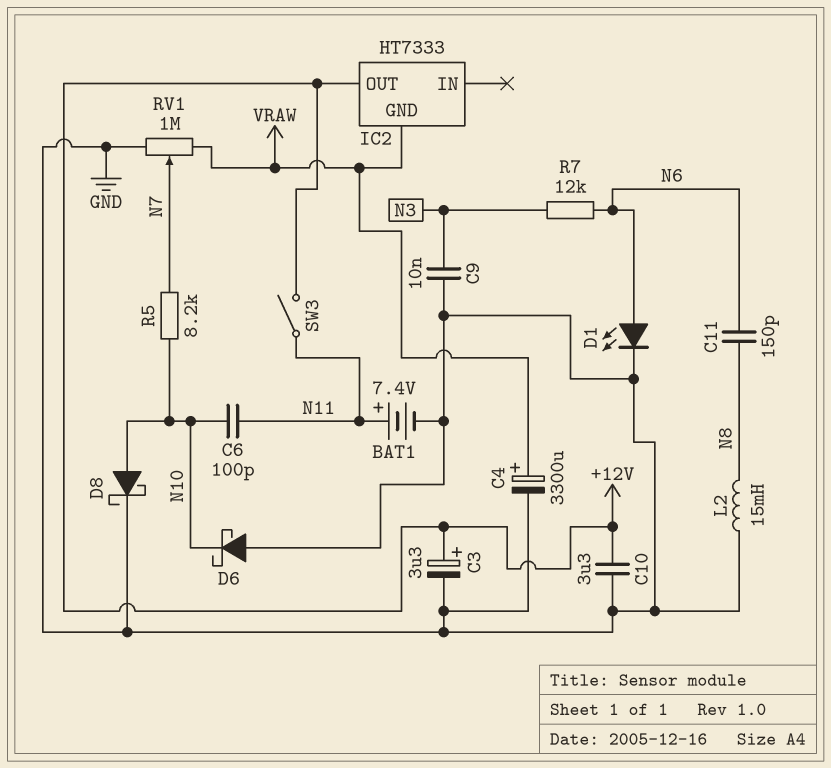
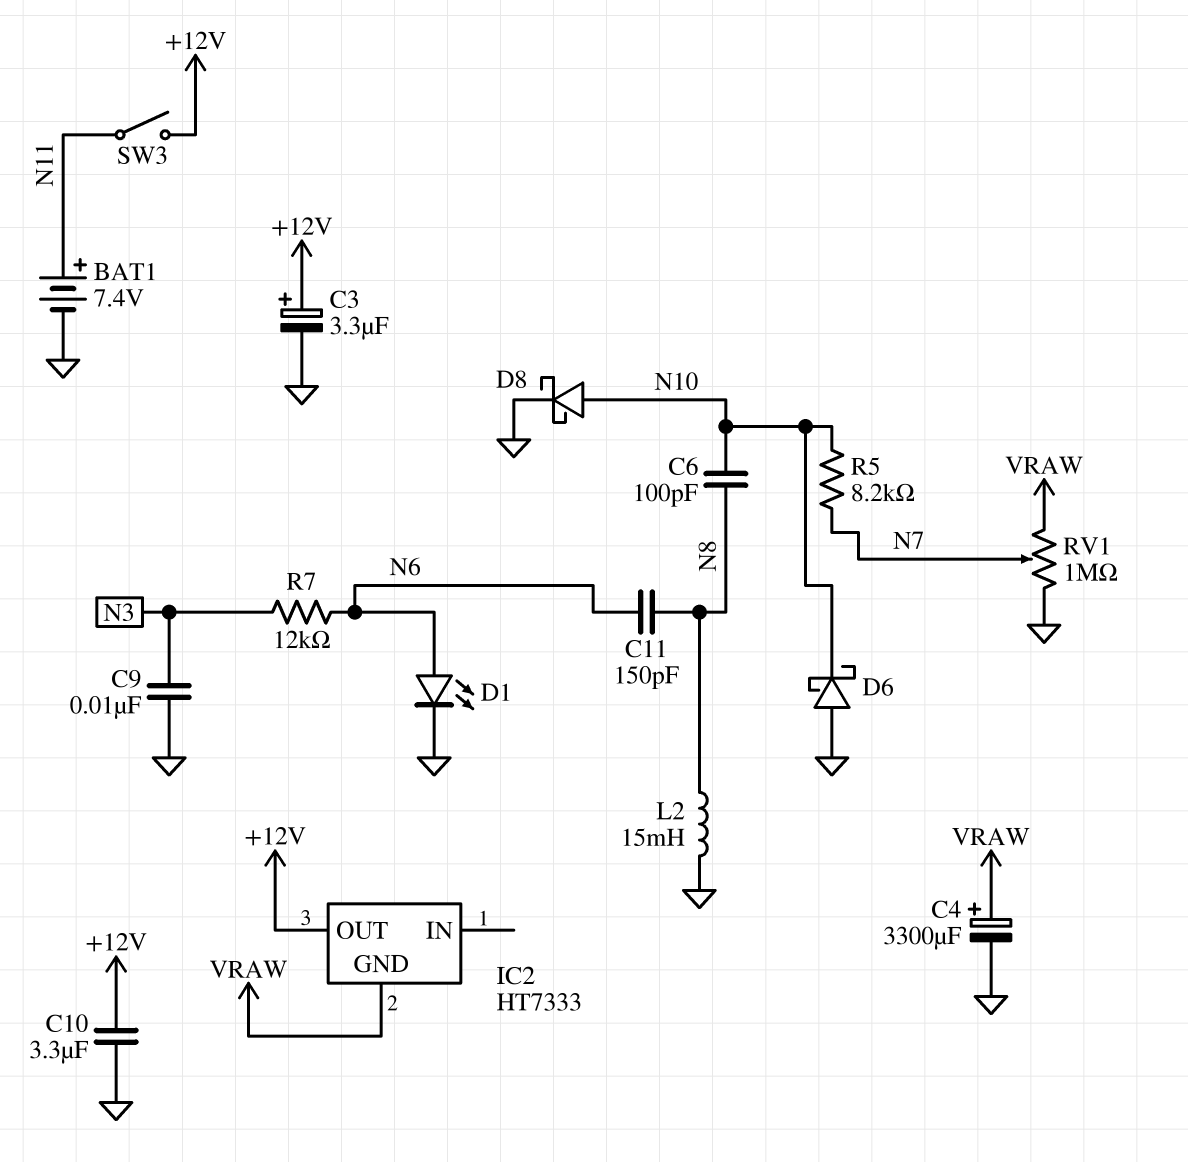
C6: 100pF (N10, N11) -> 100pF (N8, N10)

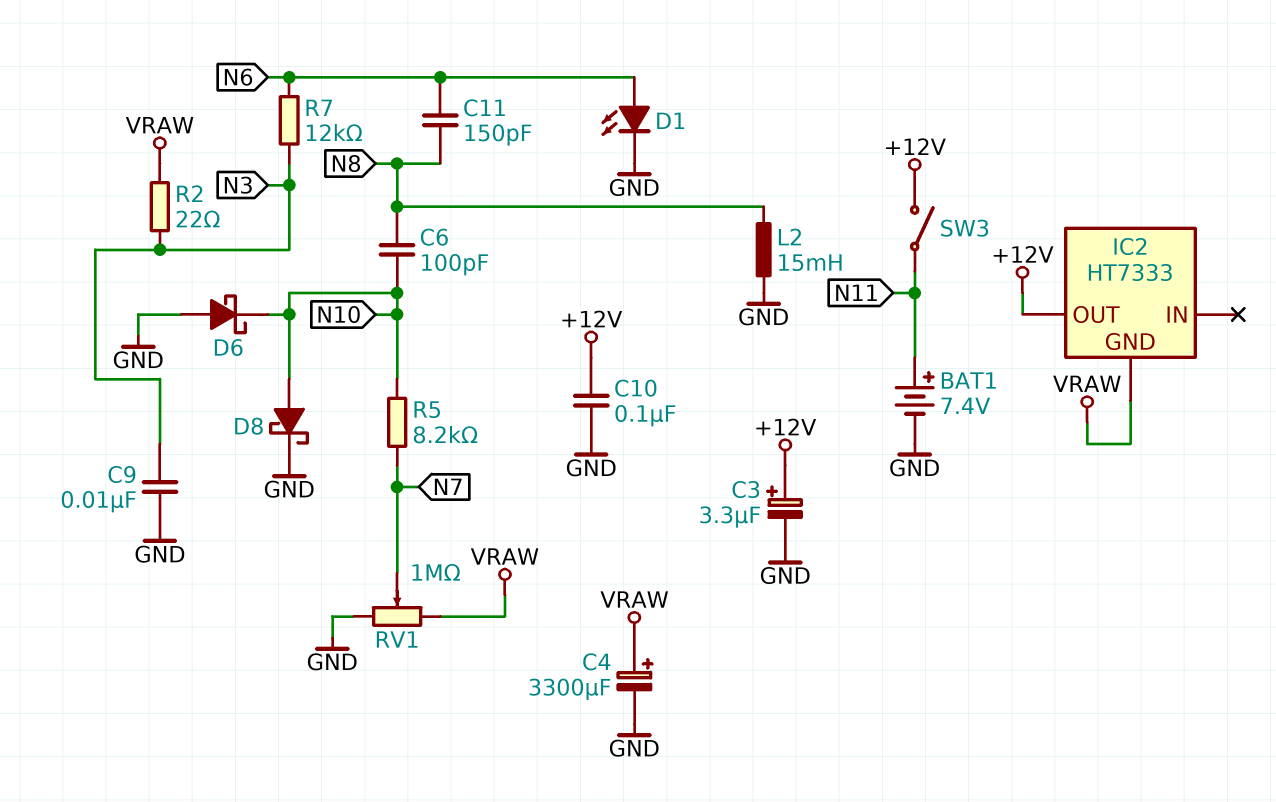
C10: 3.3uF (+12V, GND) -> 100nF (+12V, GND)
R2: none -> 22 (N3, VRAW)

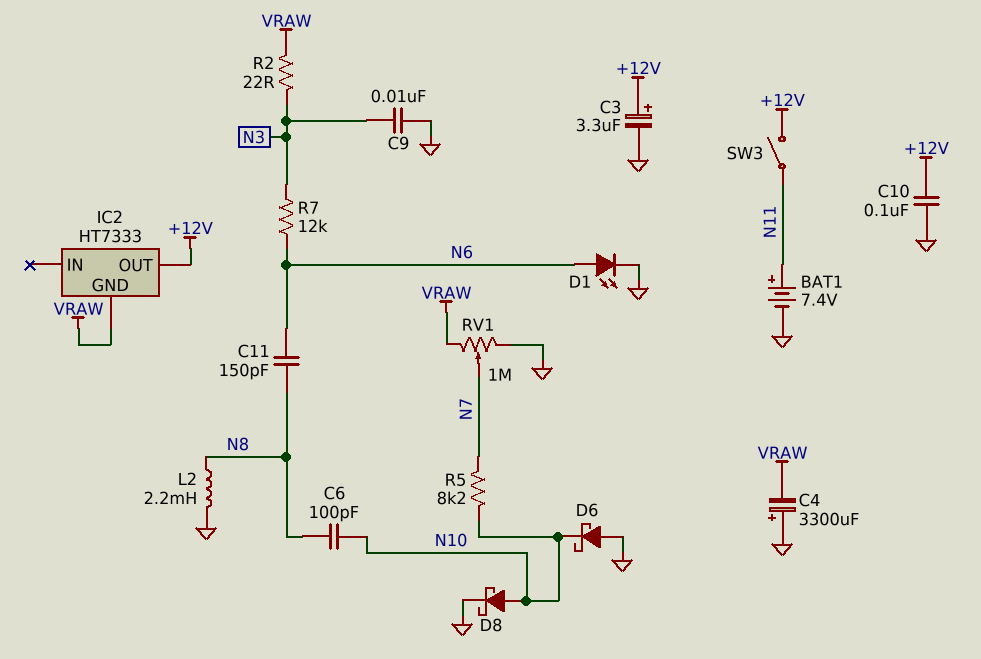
C4: 3300uF (plus VRAW, minus GND) -> 3300uF (plus GND, minus VRAW)
L2: 15mH (GND, N8) -> 2.2mH (GND, N8)

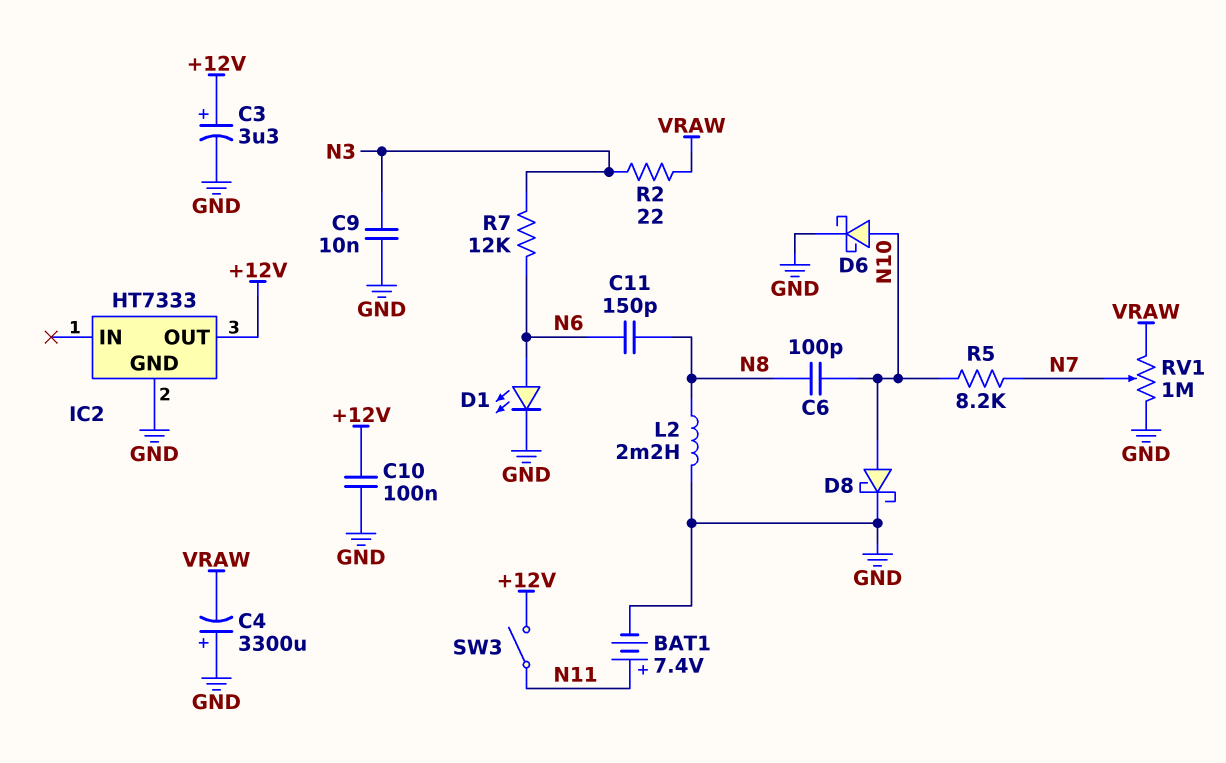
D6: schottky (A GND, K N10) -> schottky (A N10, K GND)
IC2 pin GND: VRAW -> GND

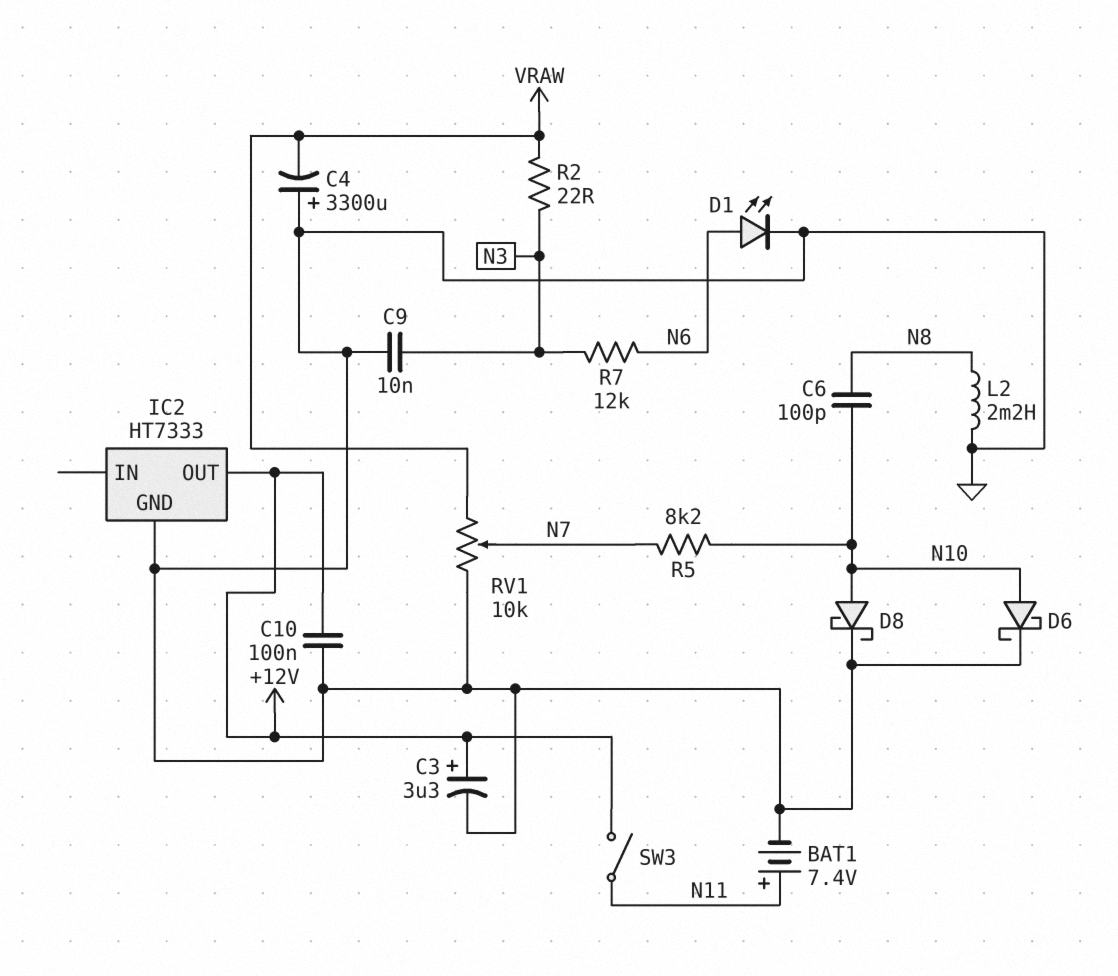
C11: 150pF (N6, N8) -> none
RV1: 1M (GND, VRAW, wiper N7) -> 10k (GND, VRAW, wiper N7)

